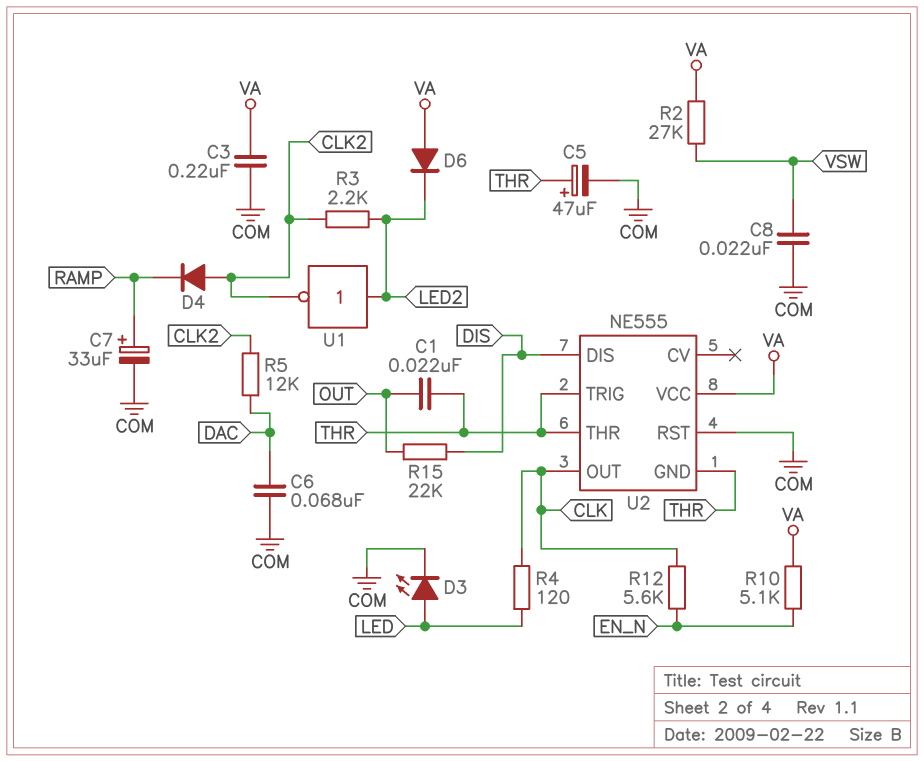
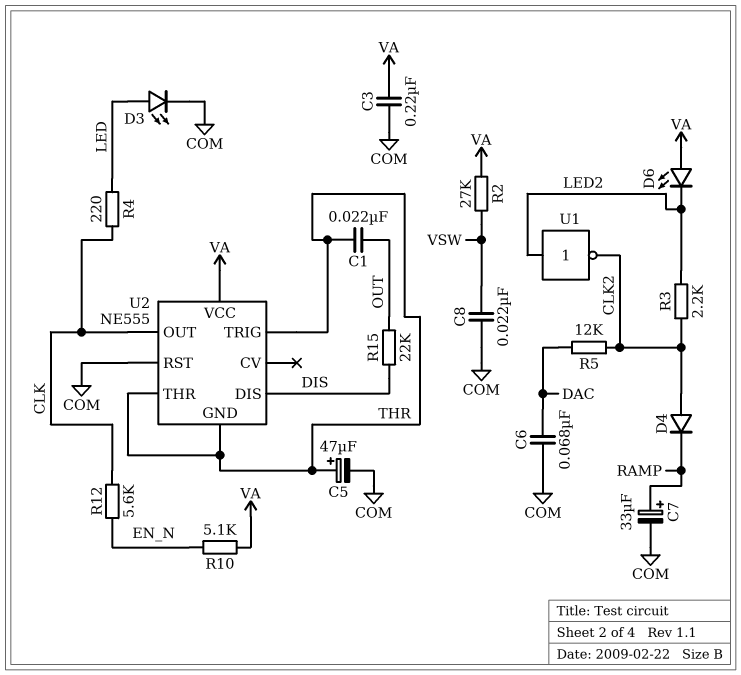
D6: diode (A VA, K LED2) -> LED (A VA, K LED2)
R4: 120 (CLK, LED) -> 220 (CLK, LED)

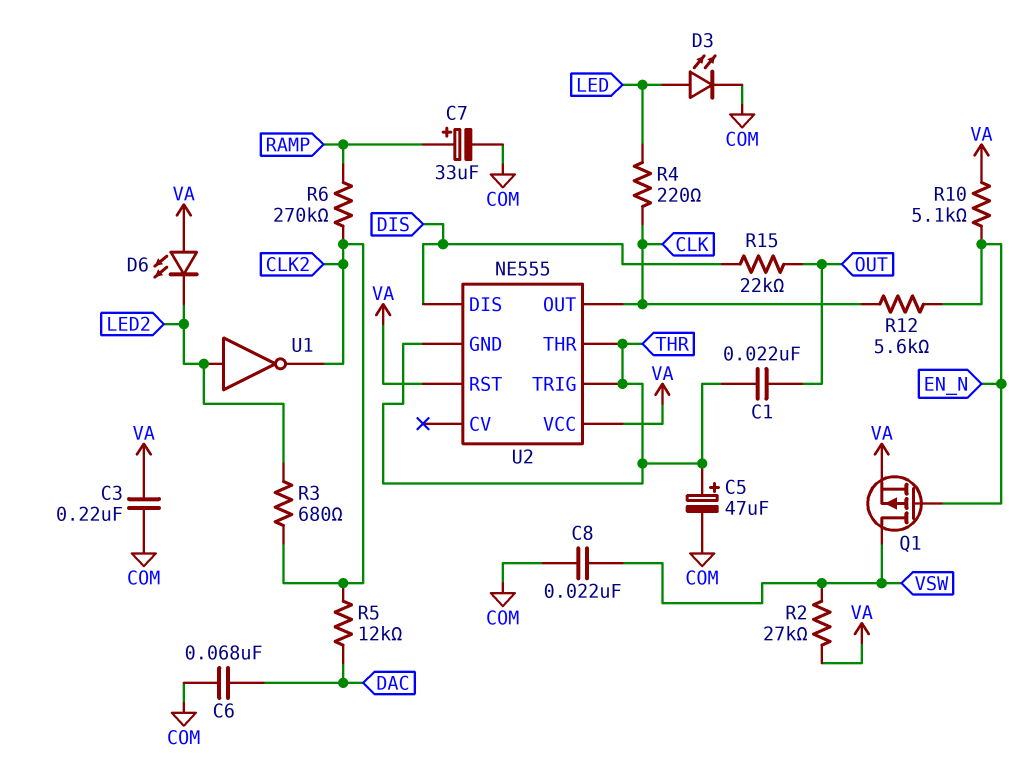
D4: diode (A CLK2, K RAMP) -> none
Q1: none -> PMOS (G EN_N, D VSW, S VA)
R3: 2.2k (CLK2, LED2) -> 680 (CLK2, LED2)
R6: none -> 270k (CLK2, RAMP)
U2 pin RST: COM -> VA

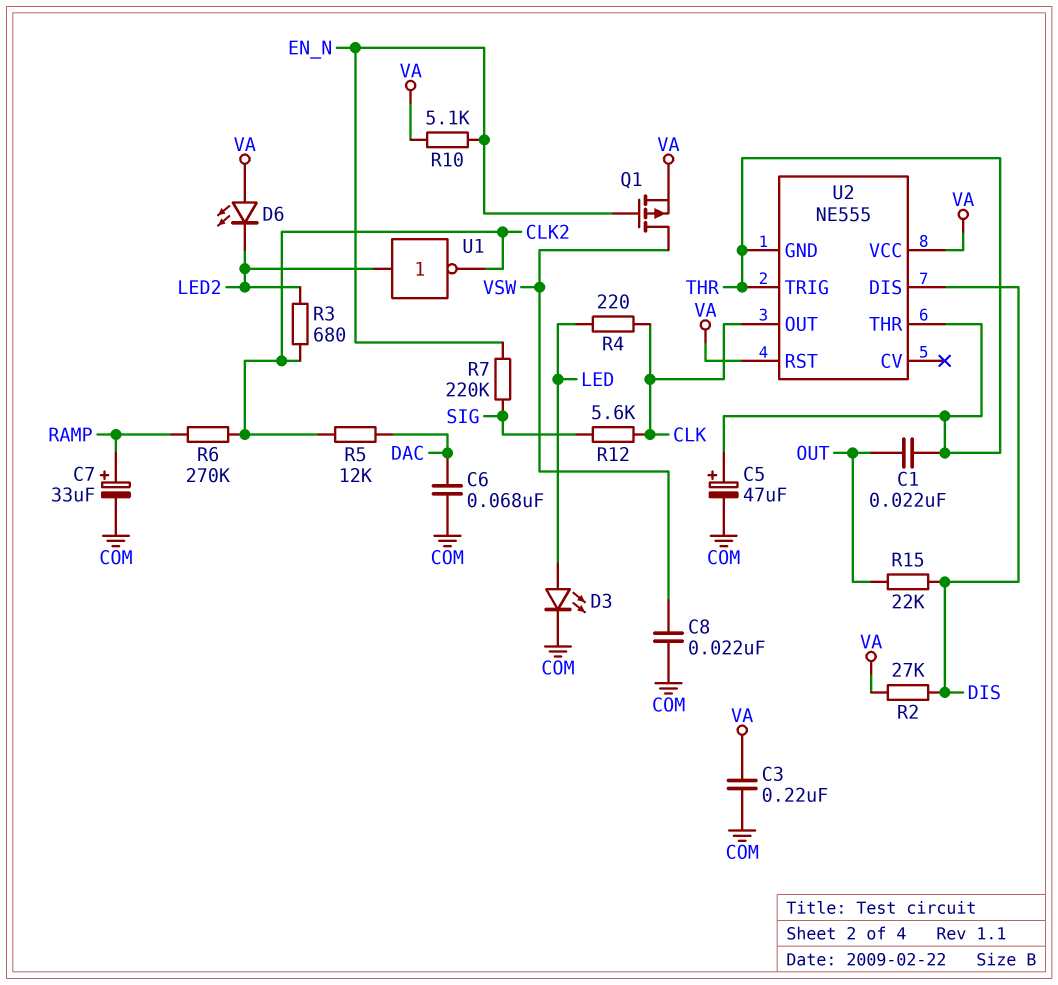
R2: 27k (VA, VSW) -> 27k (DIS, VA)
R7: none -> 220k (EN_N, SIG)
R12: 5.6k (CLK, EN_N) -> 5.6k (CLK, SIG)

